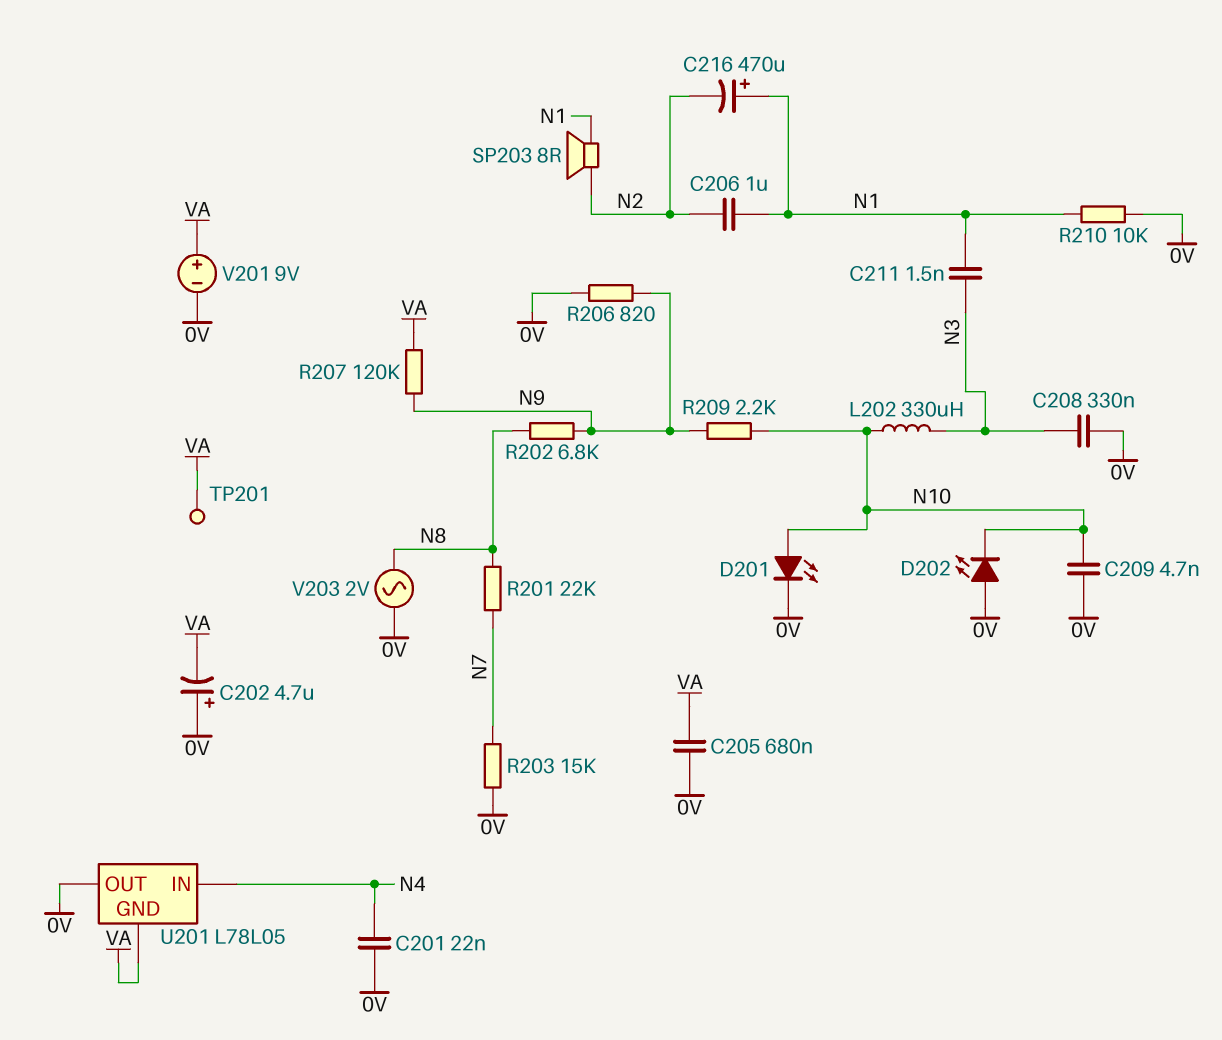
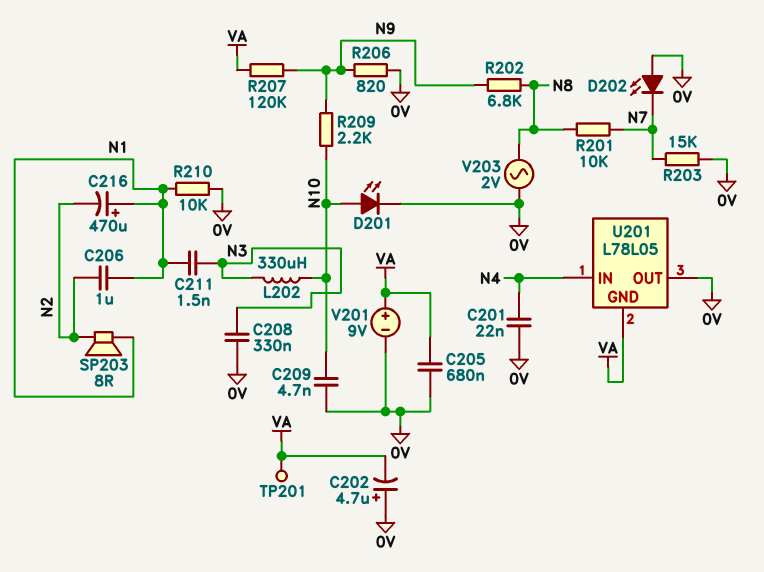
D202: LED (A 0V, K N10) -> LED (A 0V, K N7)
R201: 22k (N7, N8) -> 10k (N7, N8)

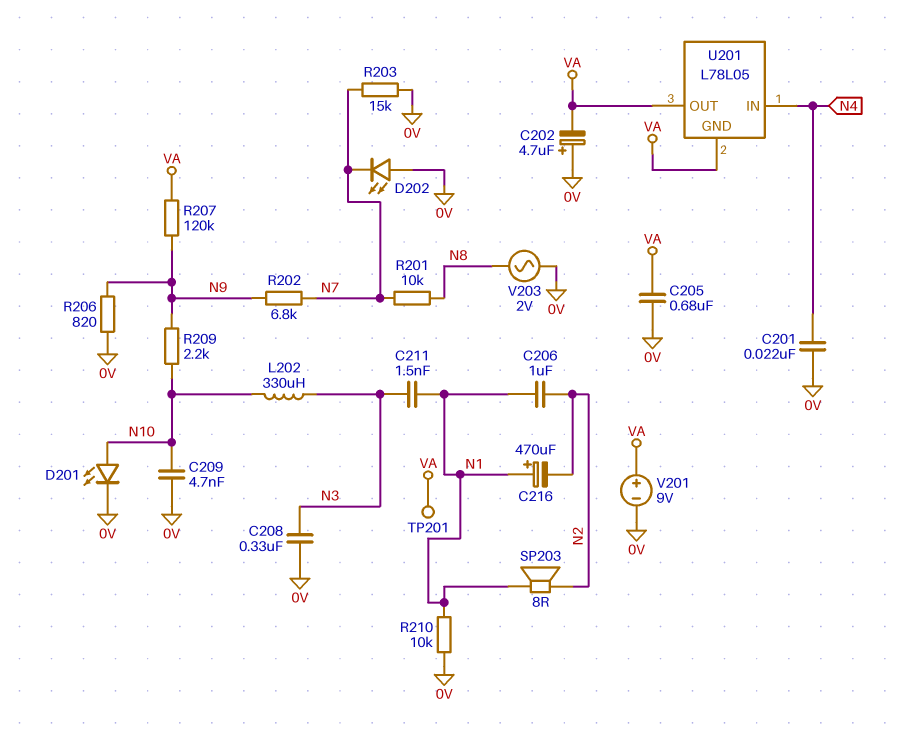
R202: 6.8k (N8, N9) -> 6.8k (N7, N9)
U201 pin OUT: 0V -> VA

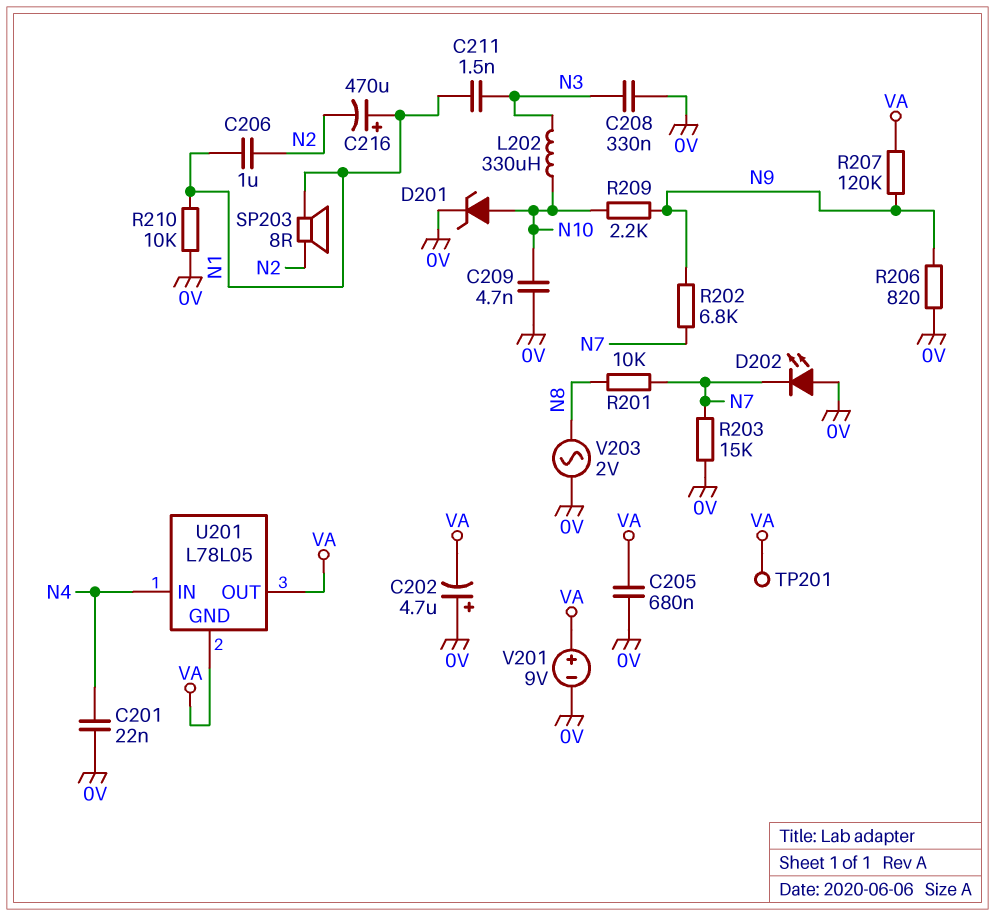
D201: LED (A N10, K 0V) -> zener (A N10, K 0V)

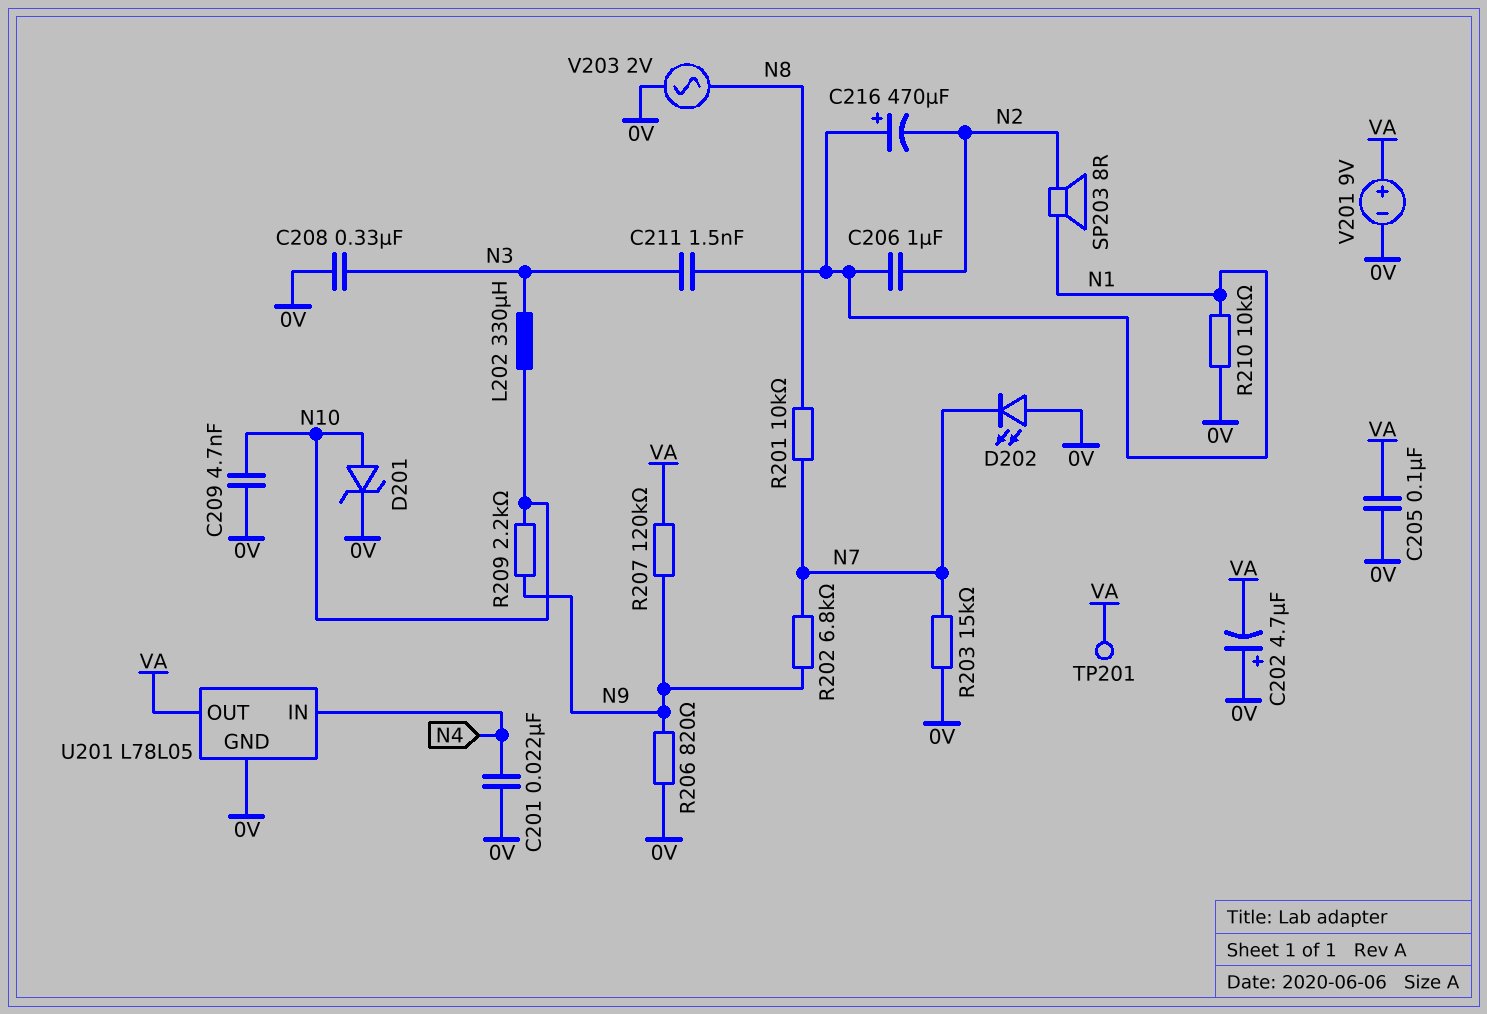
C205: 680nF (0V, VA) -> 100nF (0V, VA)
U201 pin GND: VA -> 0V

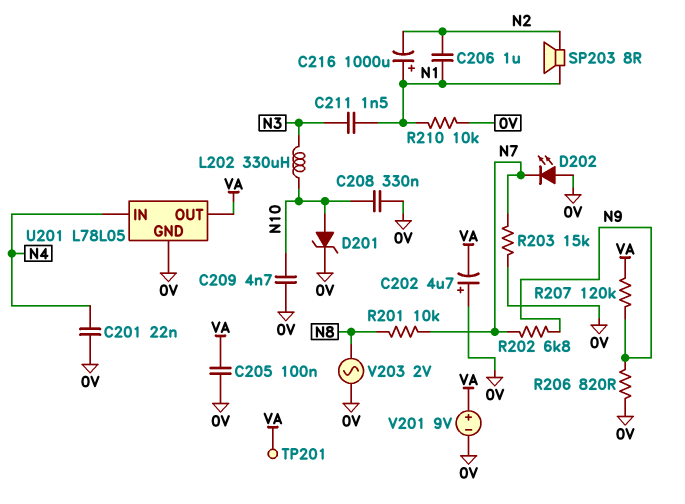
C208: 330nF (0V, N3) -> 330nF (0V, N10)
C216: 470uF (plus N1, minus N2) -> 1000uF (plus N1, minus N2)
R209: 2.2k (N9, N10) -> none

